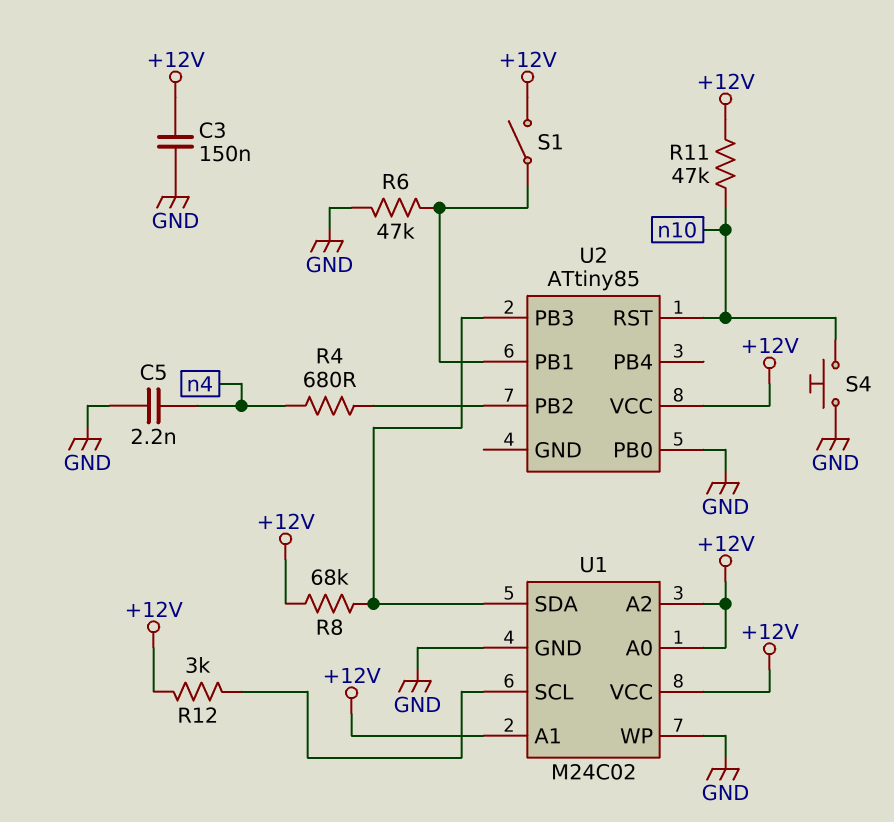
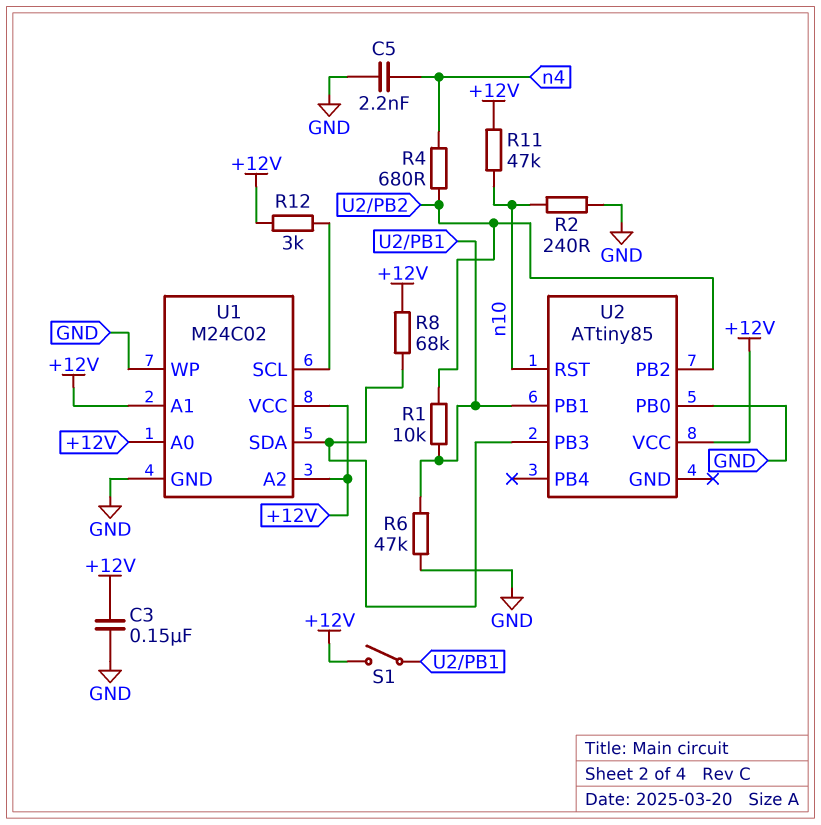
R1: none -> 10k (U2/PB1, U2/PB2)
R2: none -> 240 (GND, n10)
S4: button (GND, n10) -> none

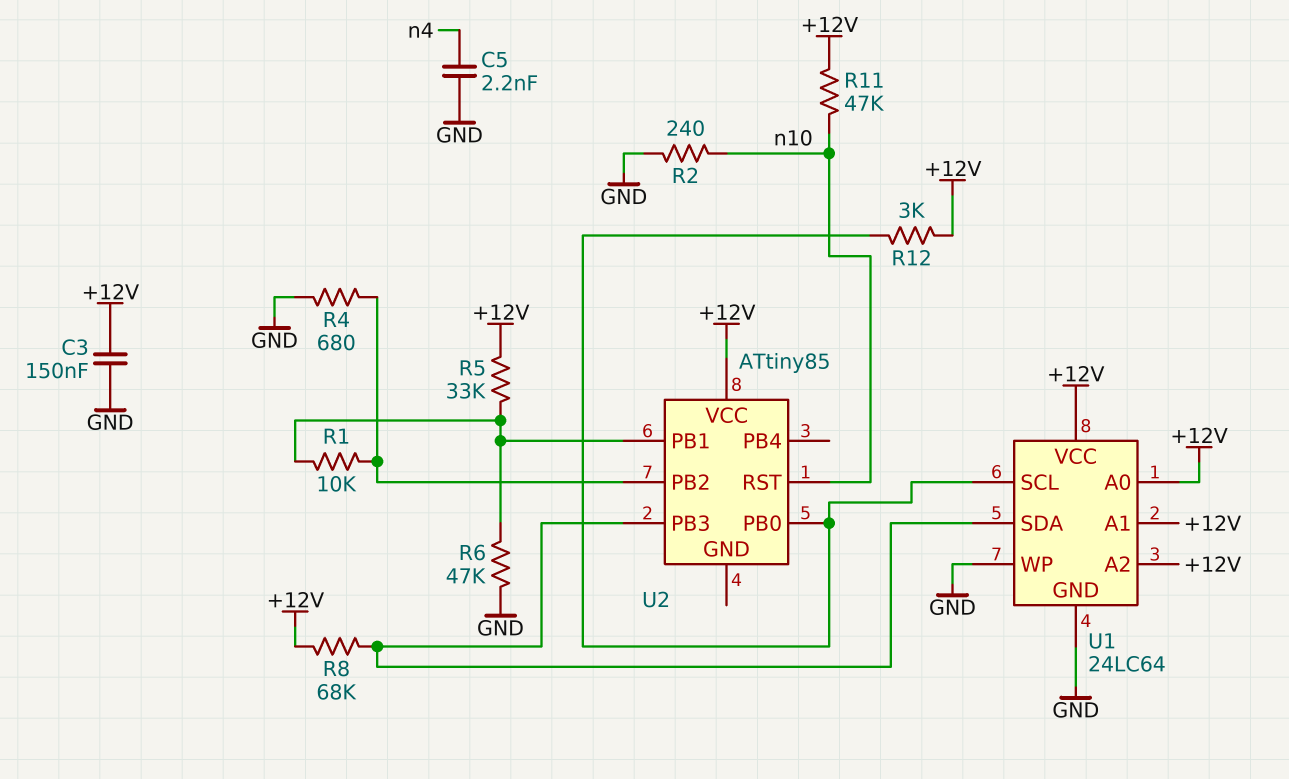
R4: 680 (U2/PB2, n4) -> 680 (GND, U2/PB2)
R5: none -> 33k (+12V, U2/PB1)
S1: switch (+12V, U2/PB1) -> none
U1: M24C02 -> 24LC64
U2 pin PB0: GND -> U1/SCL

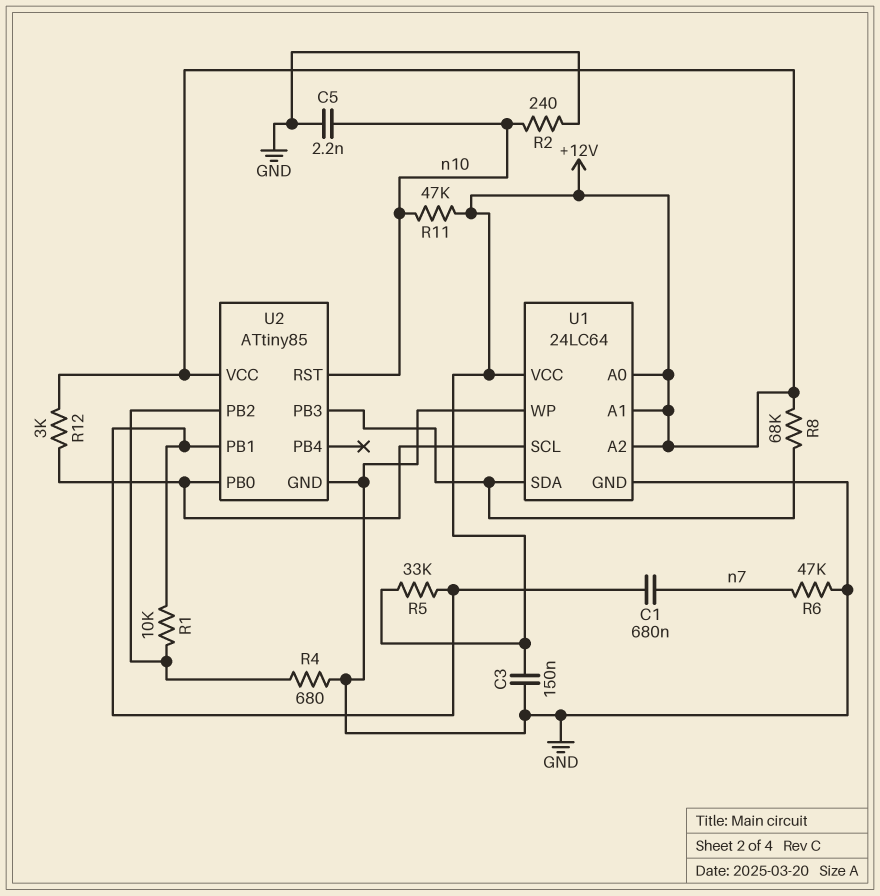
C1: none -> 680nF (U2/PB1, n7)
C5: 2.2nF (GND, n4) -> 2.2nF (GND, n10)
R6: 47k (GND, U2/PB1) -> 47k (GND, n7)
U2 pin GND: none -> GND

